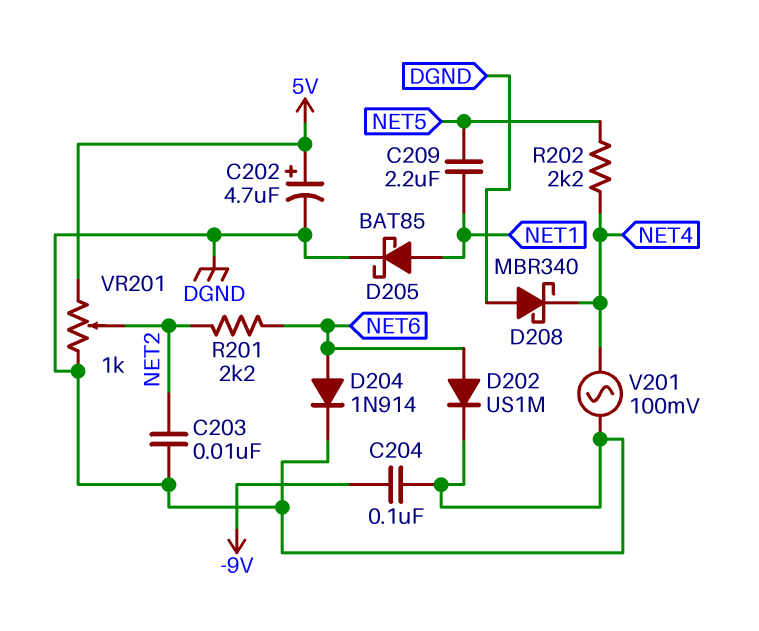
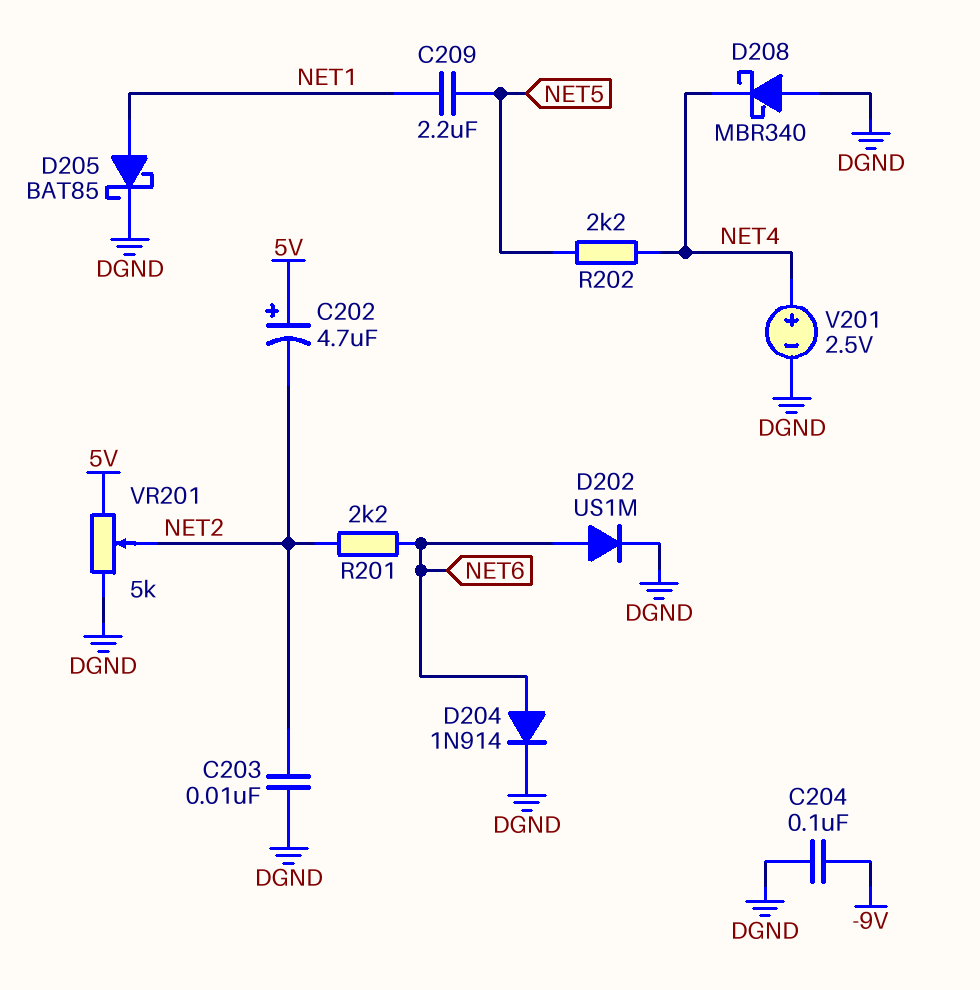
C202: 4.7uF (plus 5V, minus DGND) -> 4.7uF (plus 5V, minus NET2)
V201: AC 100mV (DGND, NET4) -> 2.5V (plus NET4, minus DGND)
VR201: 1k (5V, DGND, wiper NET2) -> 5k (5V, DGND, wiper NET2)

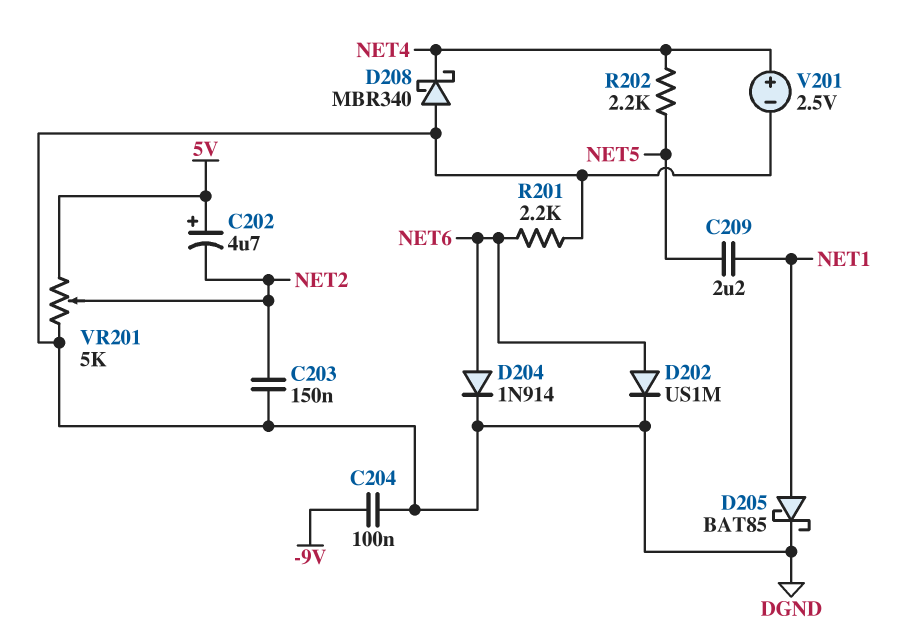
C203: 10nF (DGND, NET2) -> 150nF (DGND, NET2)
R201: 2.2k (NET2, NET6) -> 2.2k (DGND, NET6)

